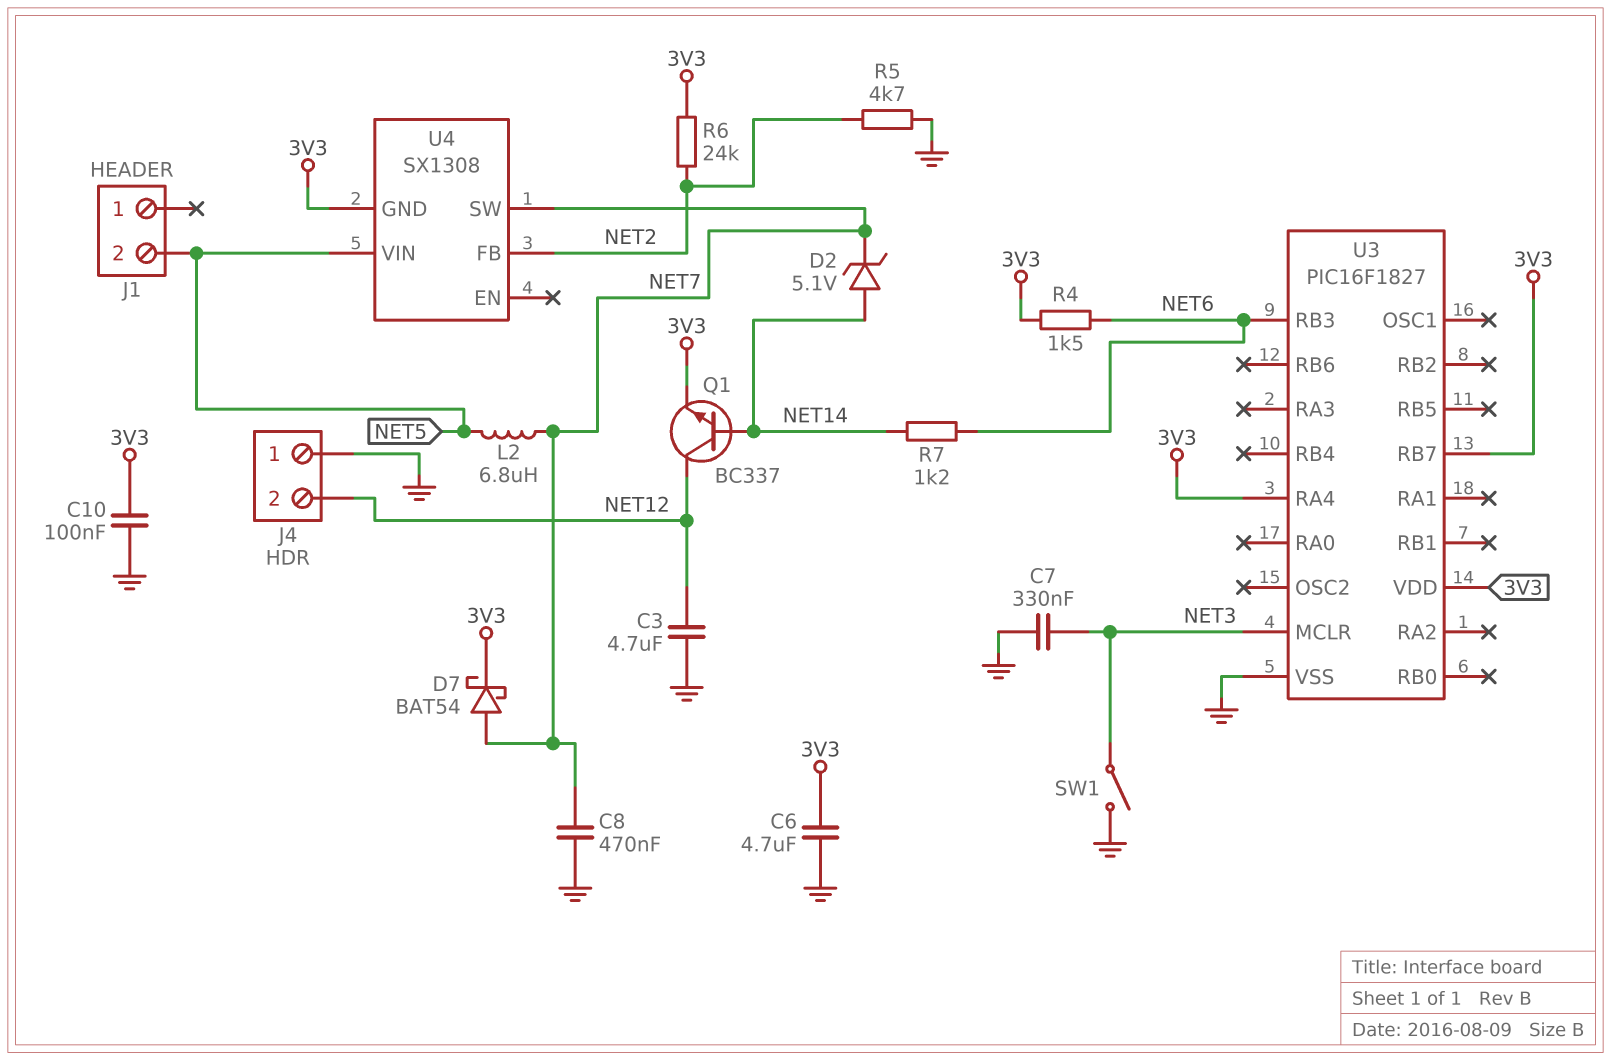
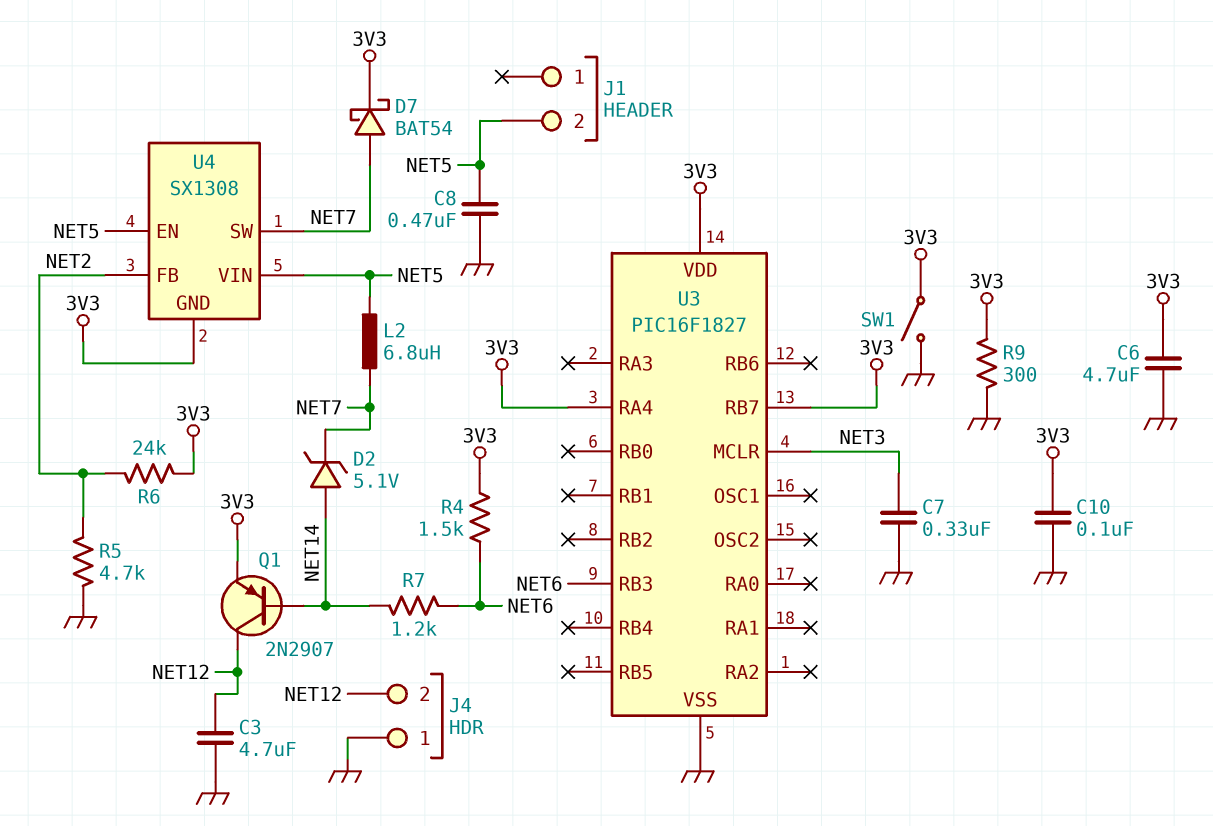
C8: 470nF (GND, NET7) -> 470nF (GND, NET5)
Q1: NPN BC337 (B NET14, C NET12, E 3V3) -> PNP 2N2907 (B NET14, C NET12, E 3V3)
R9: none -> 300 (3V3, GND)
SW1: switch (GND, NET3) -> switch (3V3, GND)
U4 pin EN: none -> NET5

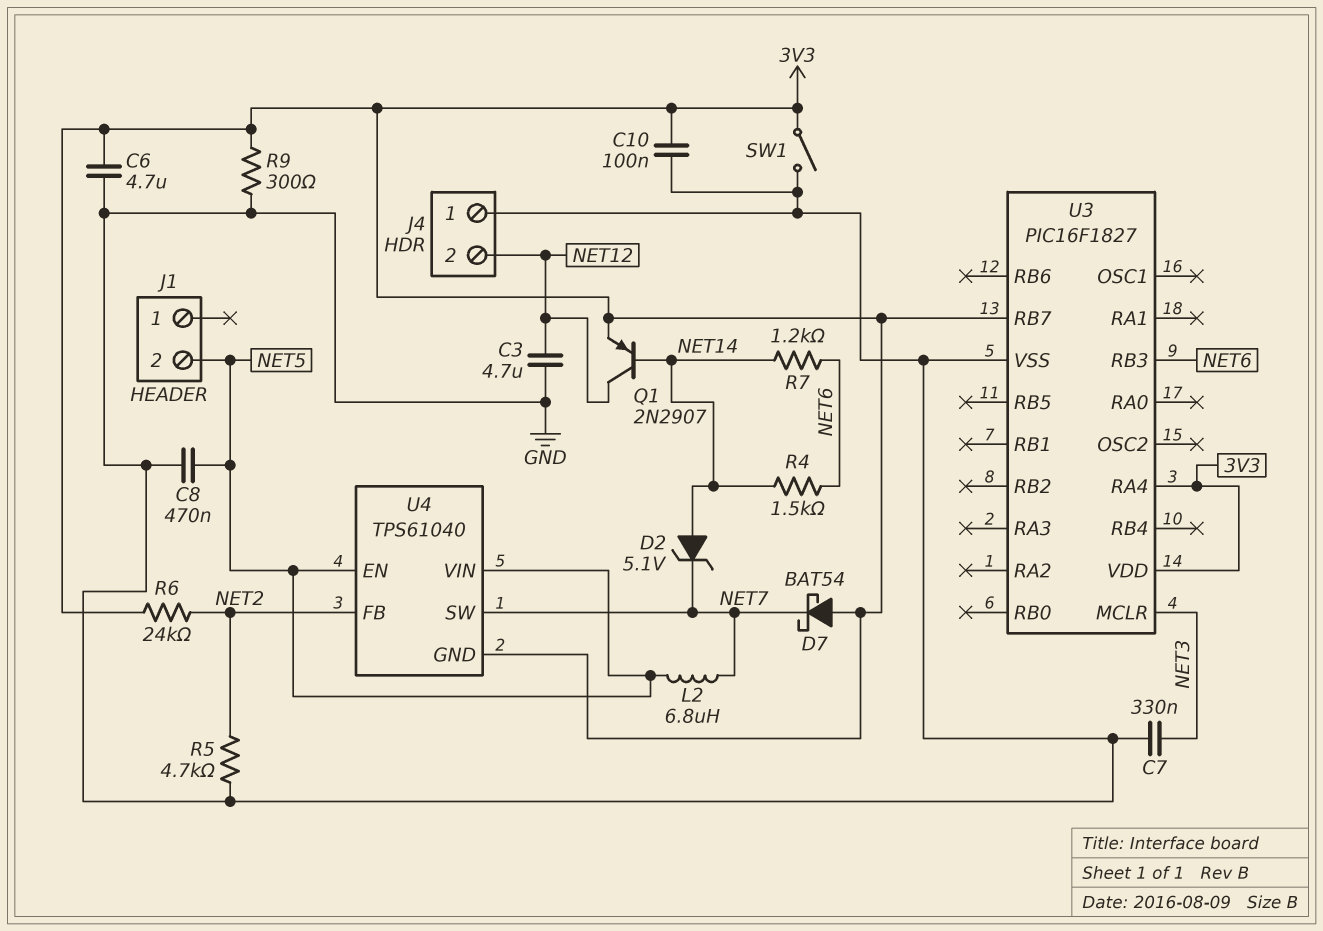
D7: schottky BAT54 (A NET7, K 3V3) -> schottky BAT54 (A 3V3, K NET7)
R4: 1.5k (3V3, NET6) -> 1.5k (NET6, NET14)
U4: SX1308 -> TPS61040

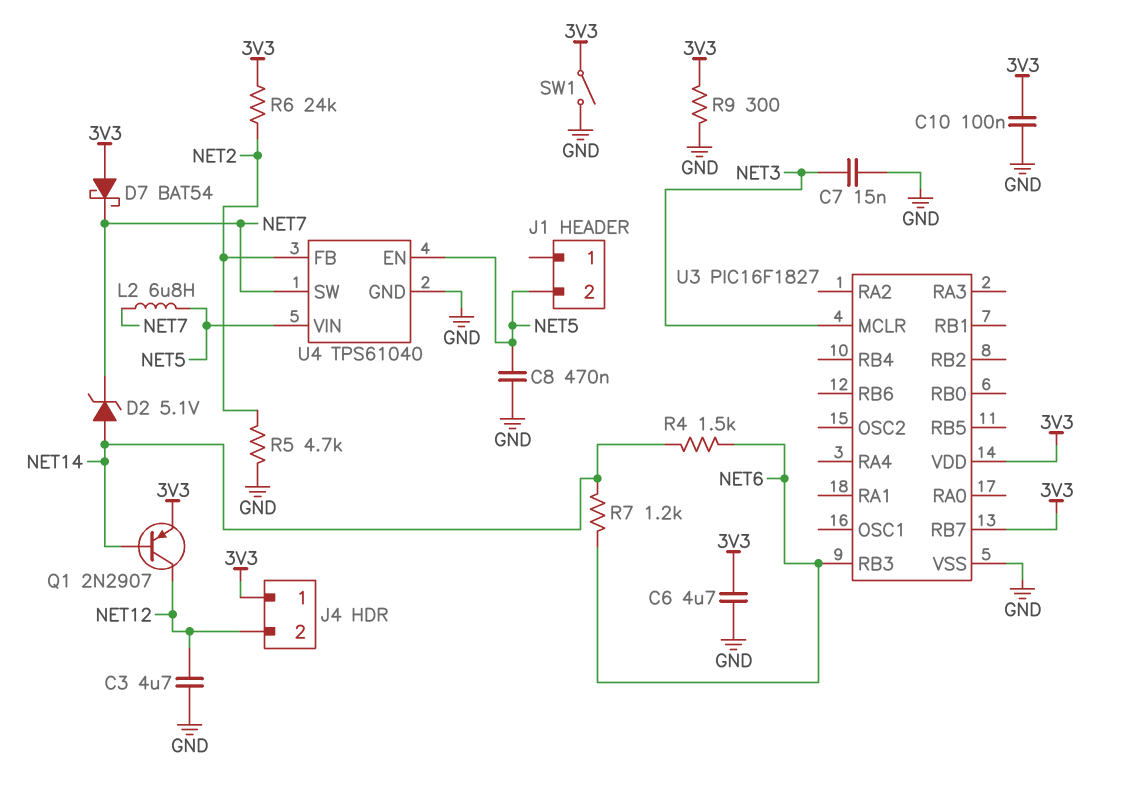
C7: 330nF (GND, NET3) -> 15nF (GND, NET3)
J4 pin 1: GND -> 3V3
U3 pin RA4: 3V3 -> none
U4 pin GND: 3V3 -> GND

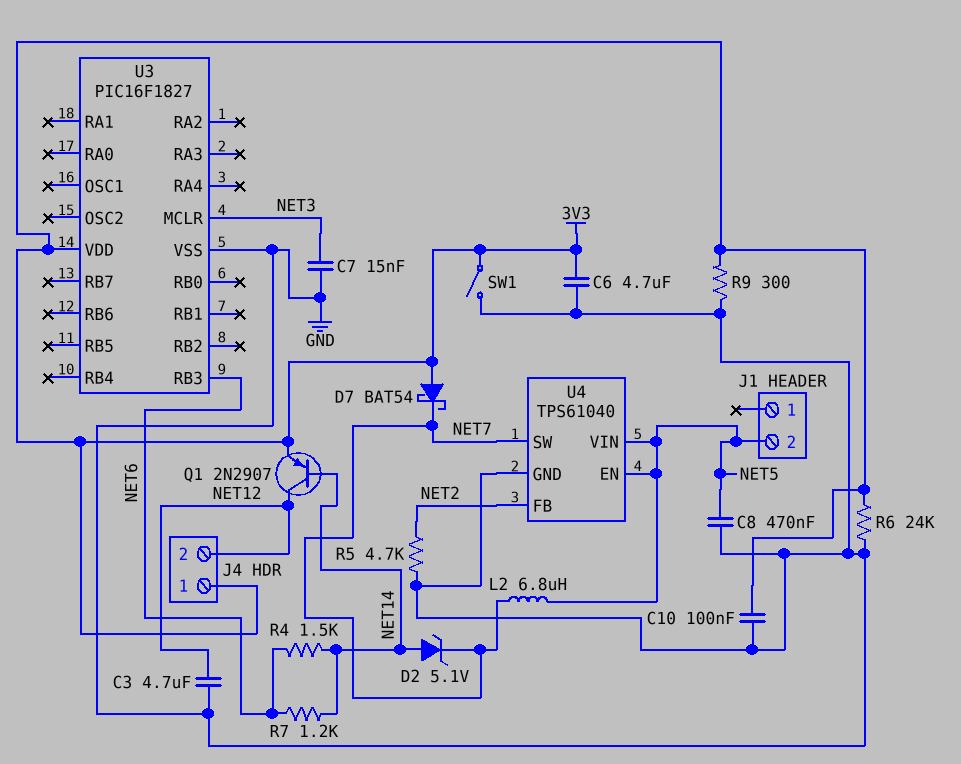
R6: 24k (3V3, NET2) -> 24k (3V3, GND)
U3 pin RB7: 3V3 -> none

